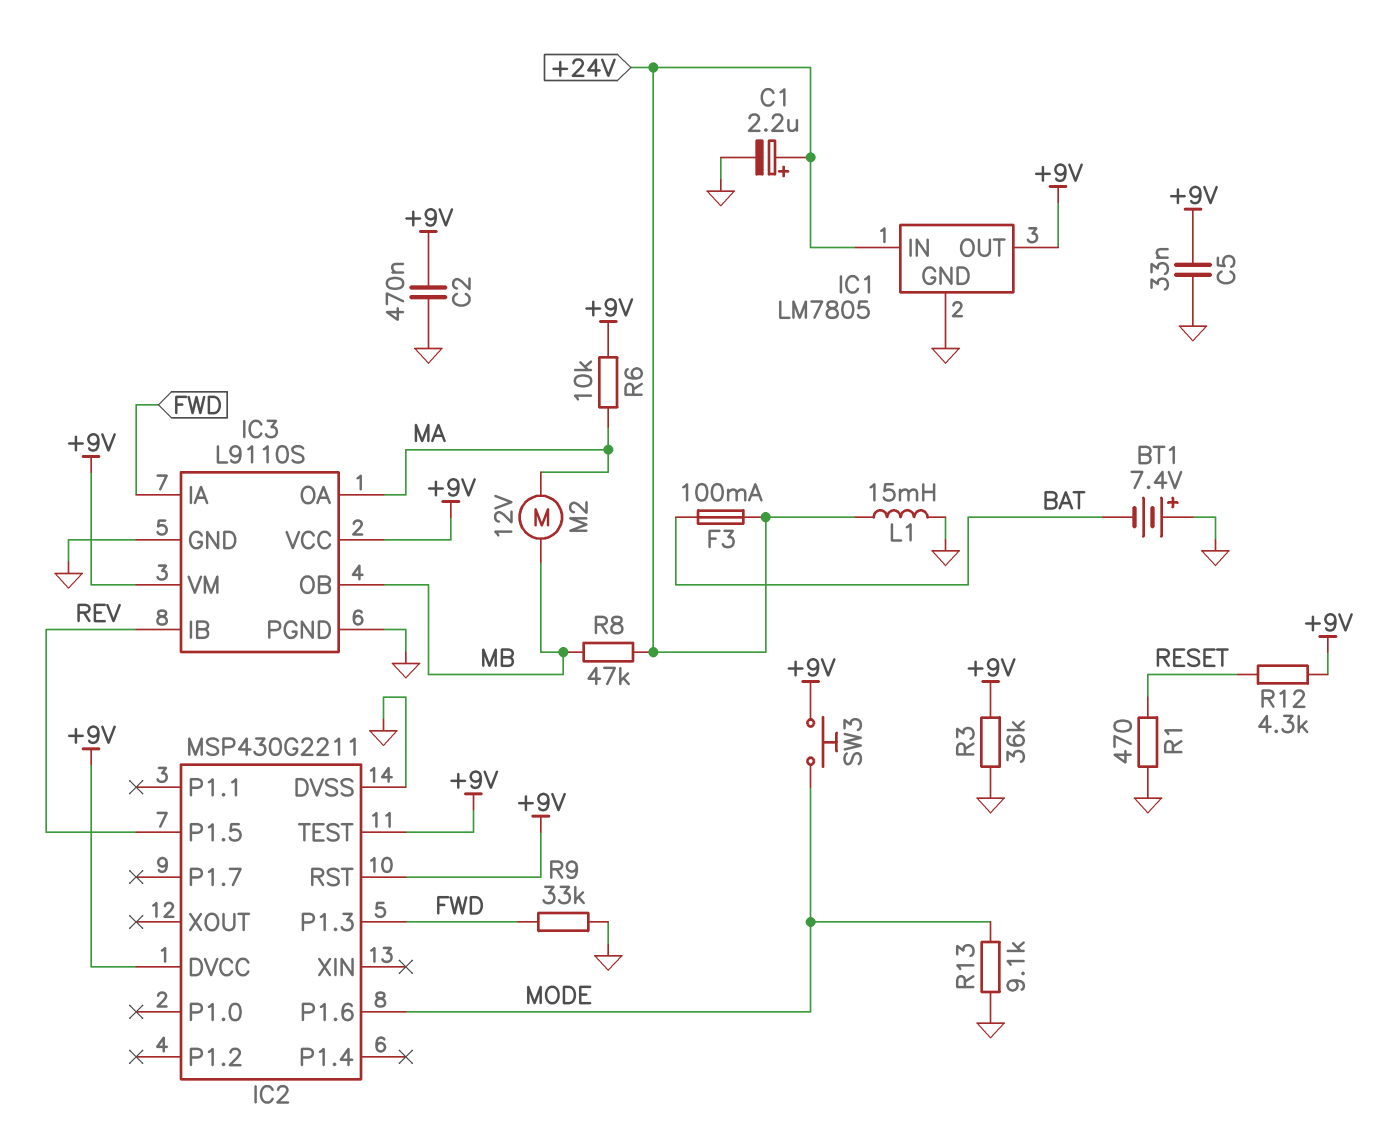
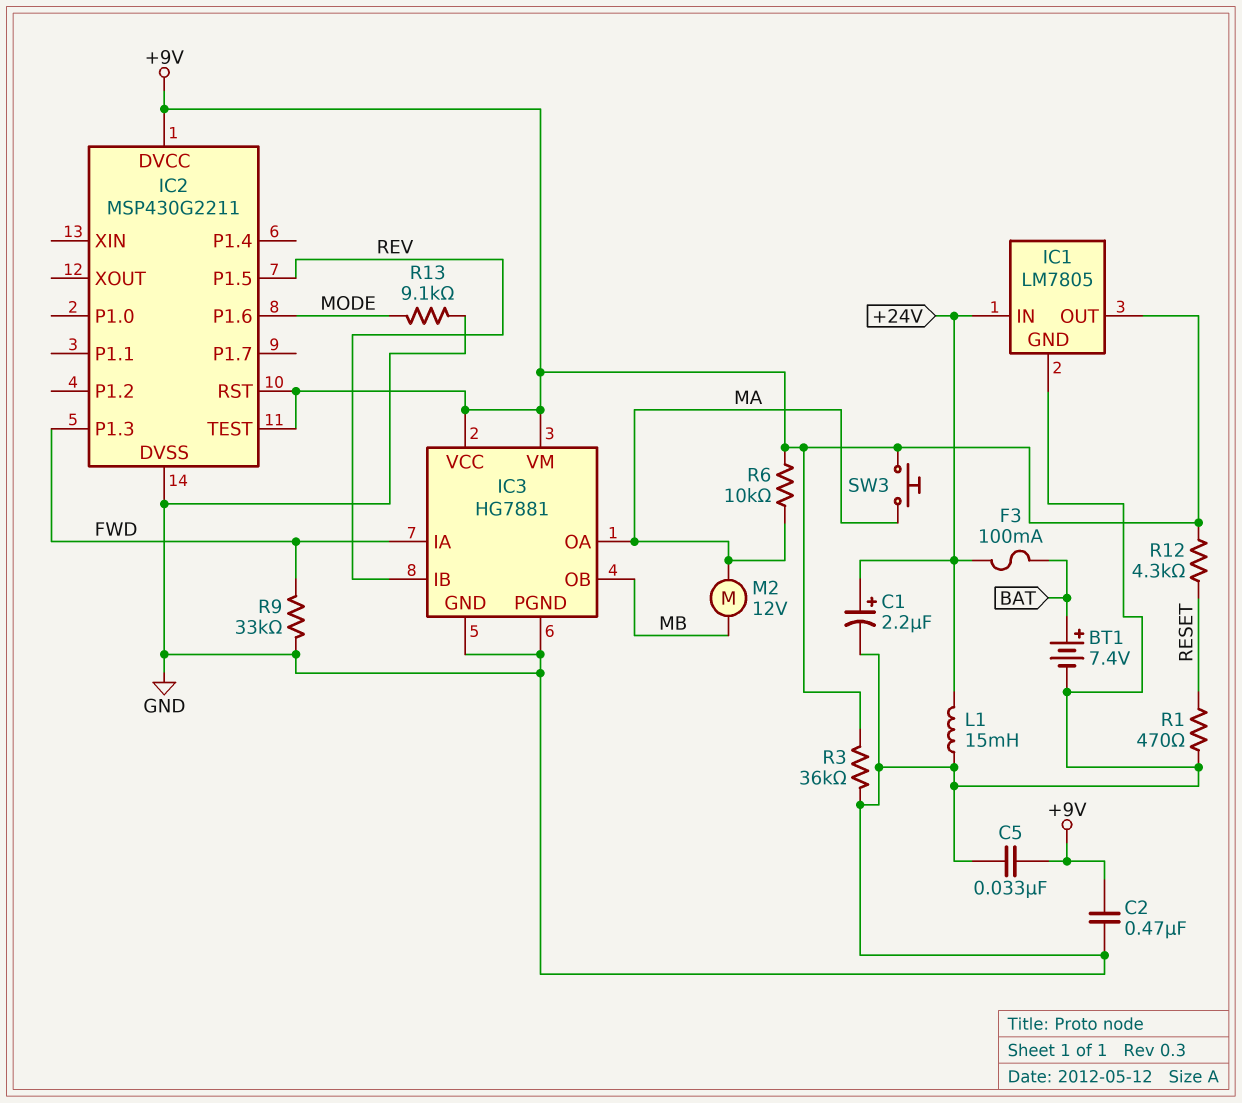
BT1: 7.4V (plus GND, minus BAT) -> 7.4V (plus BAT, minus GND)
IC3: L9110S -> HG7881
R8: 47k (+24V, MB) -> none
SW3: button (+9V, MODE) -> button (+9V, MA)

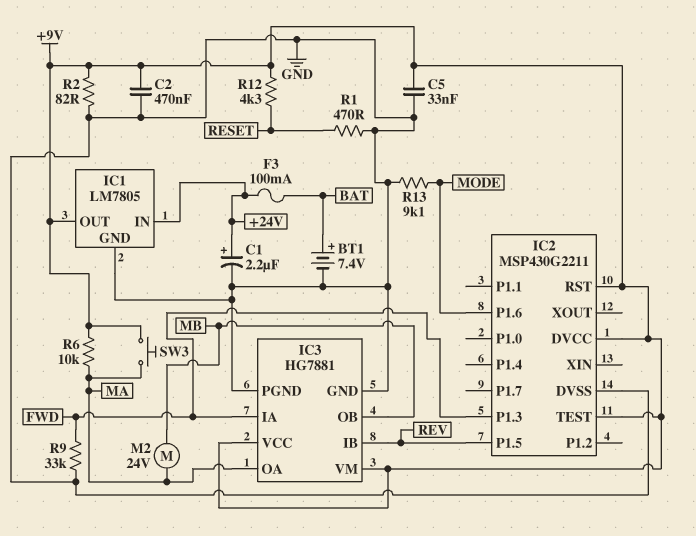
L1: 15mH (+24V, GND) -> none
M2: motor 12V (MA, MB) -> motor 24V (MA, MB)
R2: none -> 82 (+9V, GND)
R3: 36k (+9V, GND) -> none

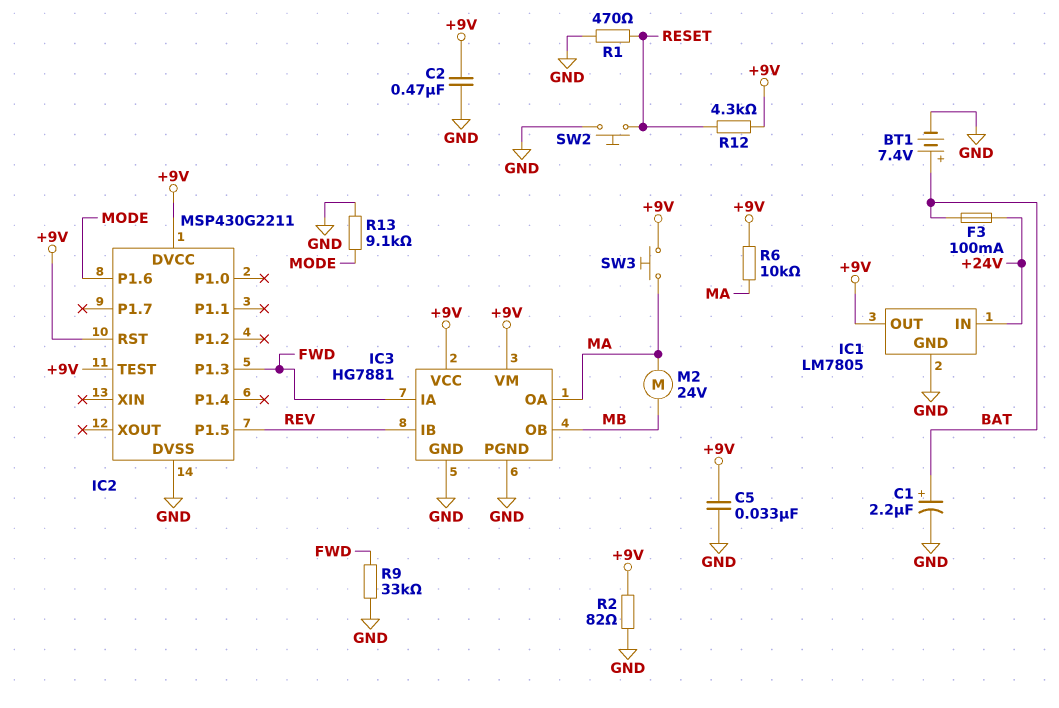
C1: 2.2uF (plus +24V, minus GND) -> 2.2uF (plus BAT, minus GND)
SW2: none -> button (GND, RESET)

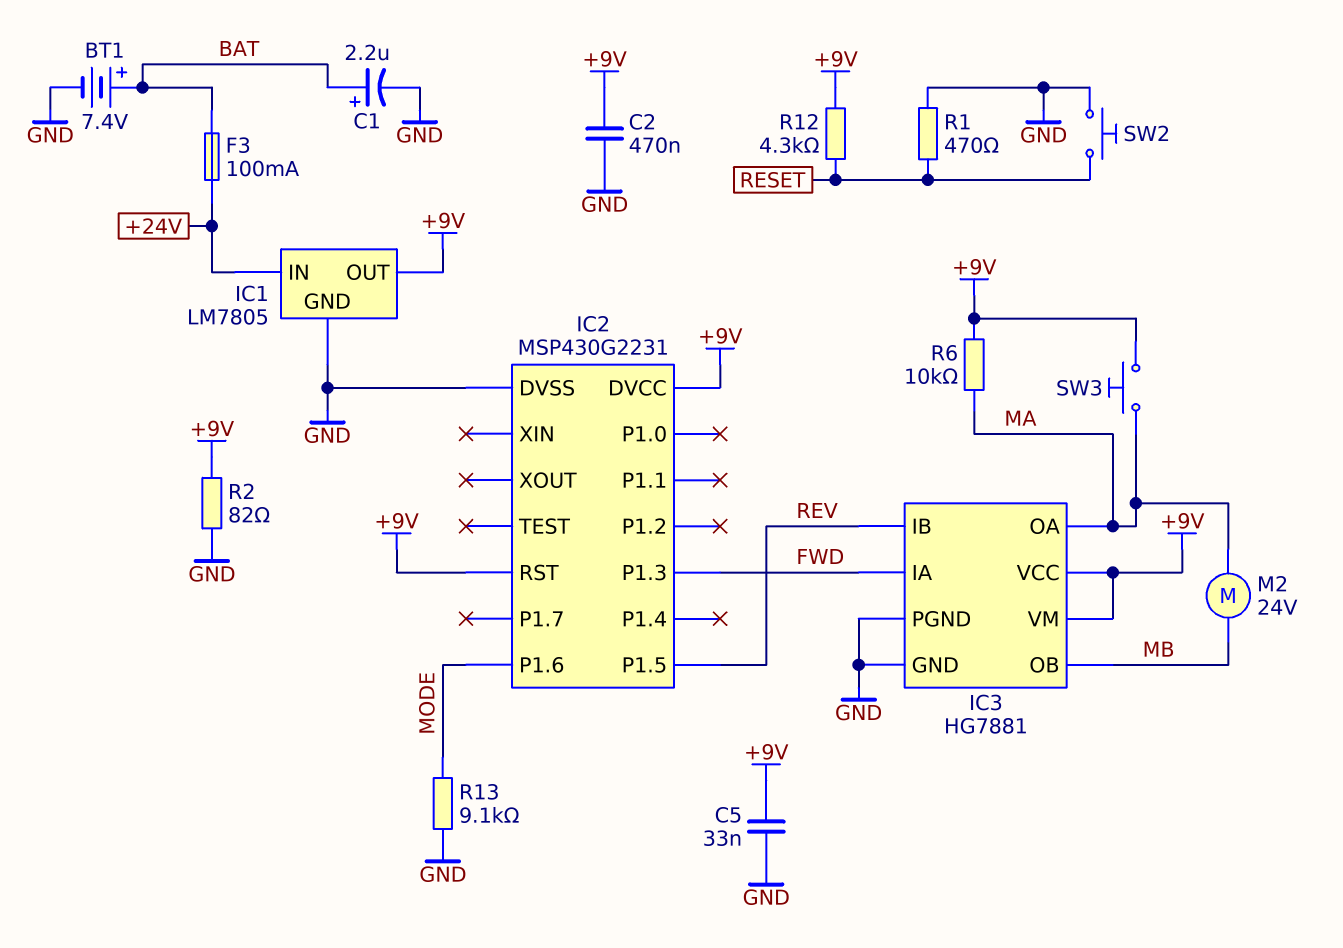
IC2: MSP430G2211 -> MSP430G2231
IC2 pin TEST: +9V -> none
R9: 33k (FWD, GND) -> none

